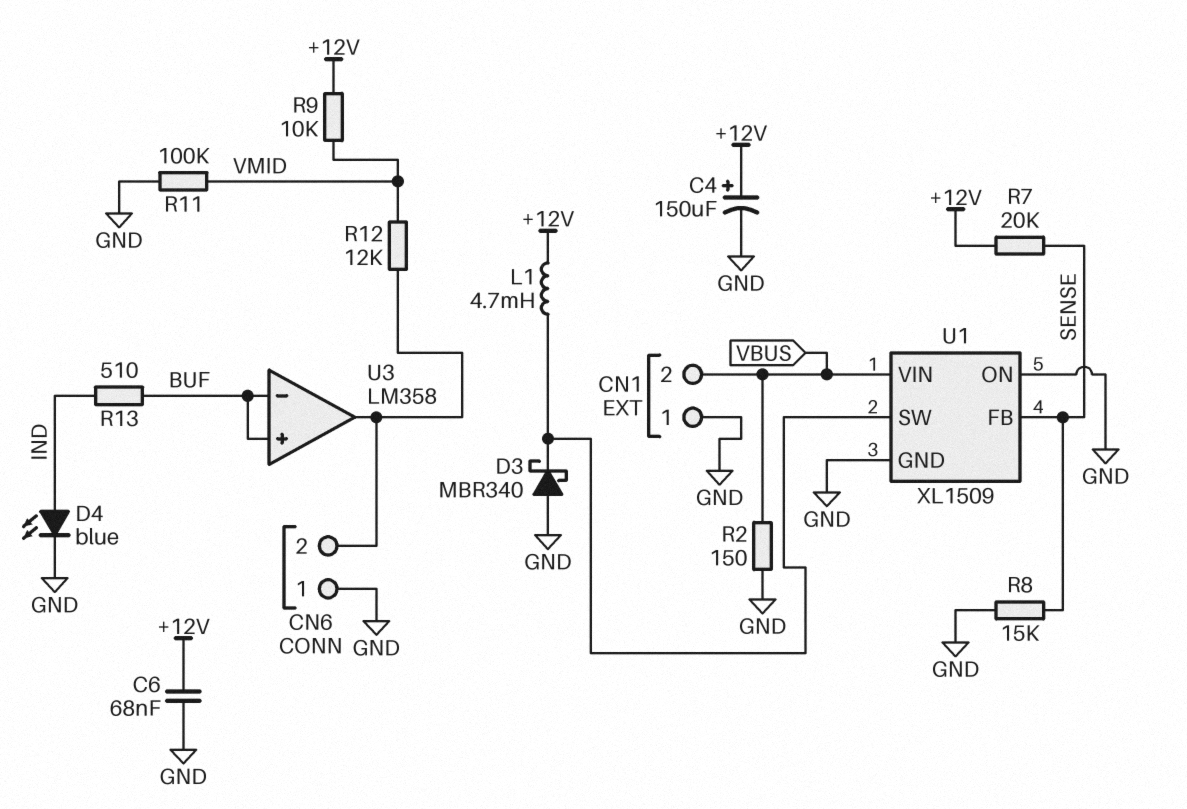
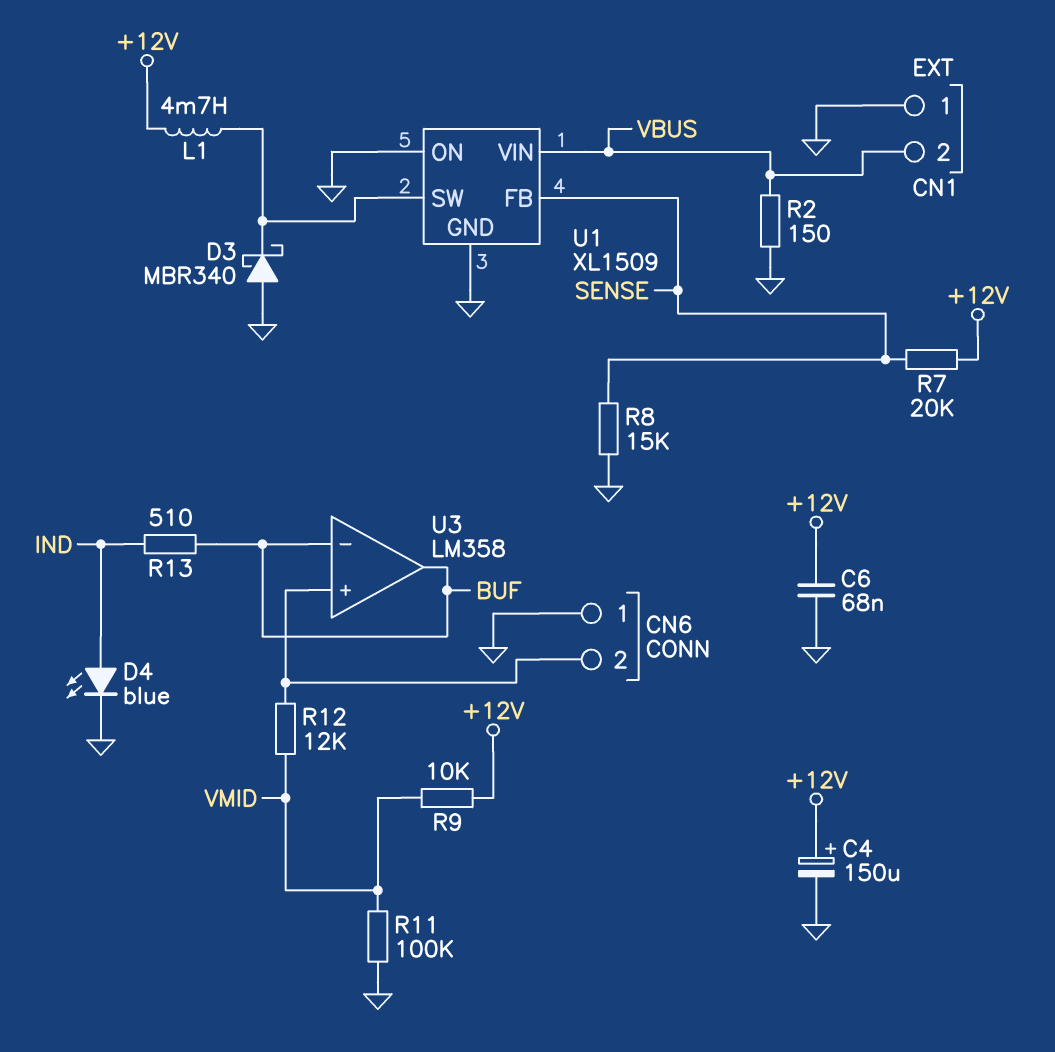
U3 pin in+: BUF -> CN6/2
U3 pin out: CN6/2 -> BUF

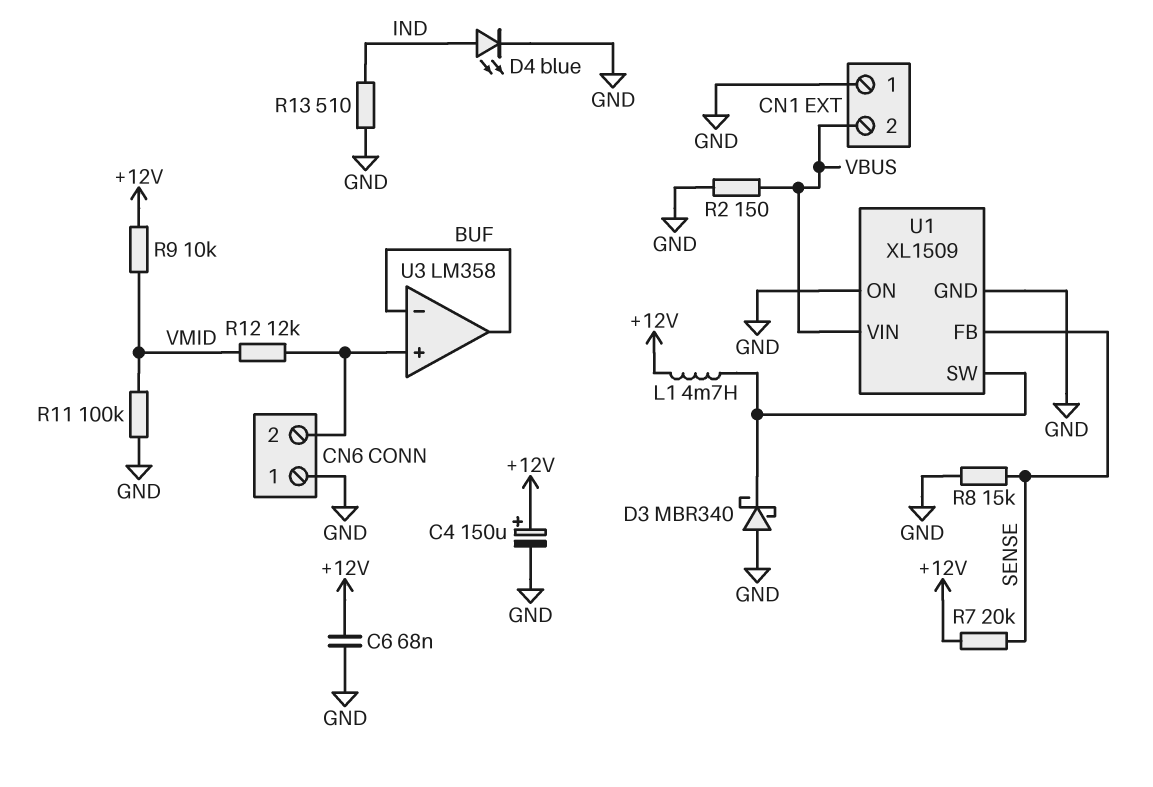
R13: 510 (BUF, IND) -> 510 (GND, IND)

